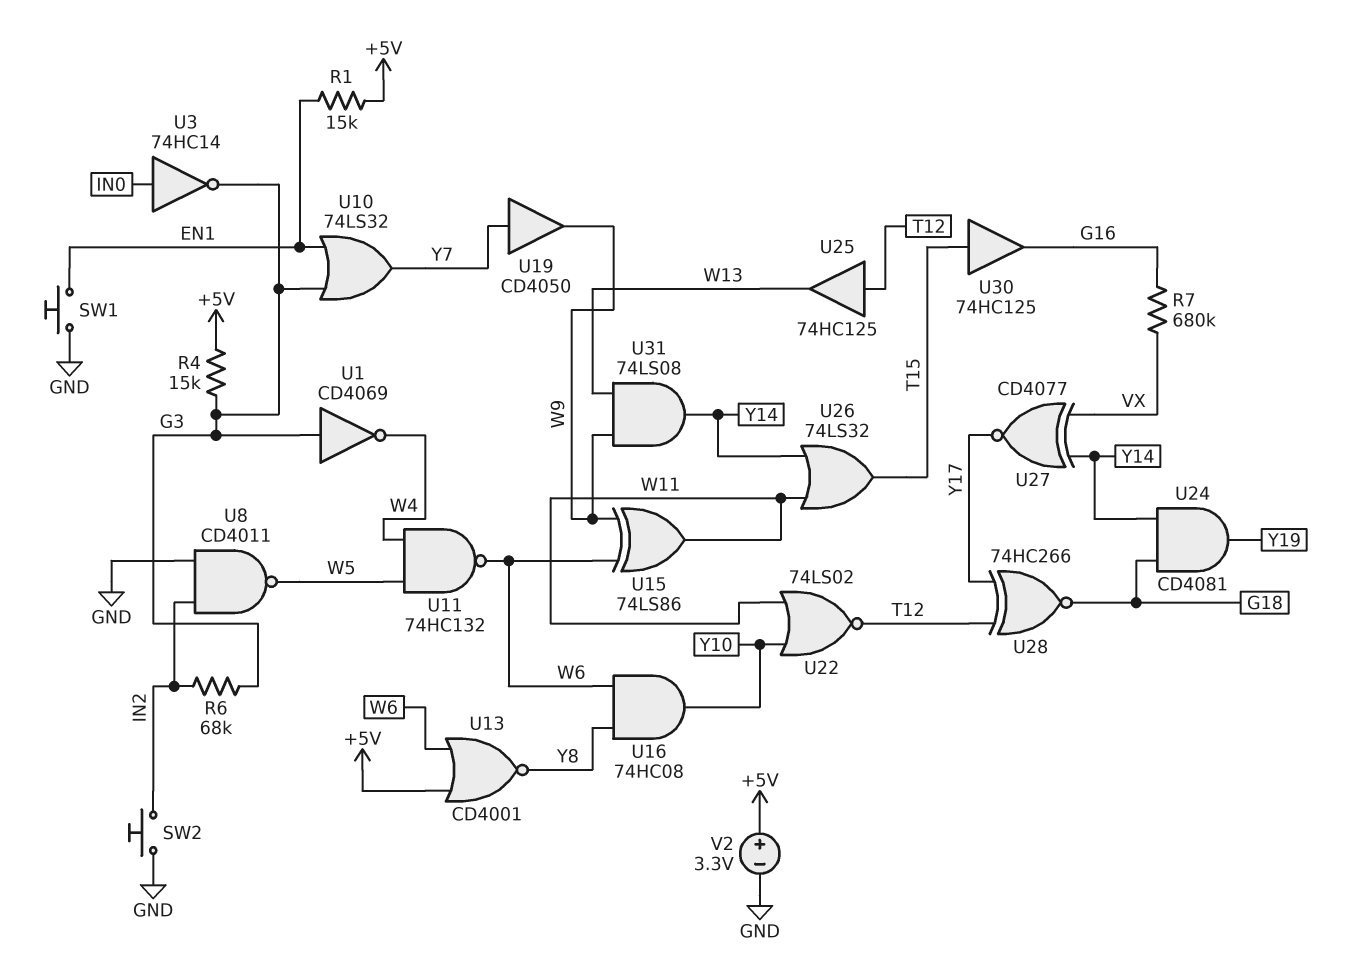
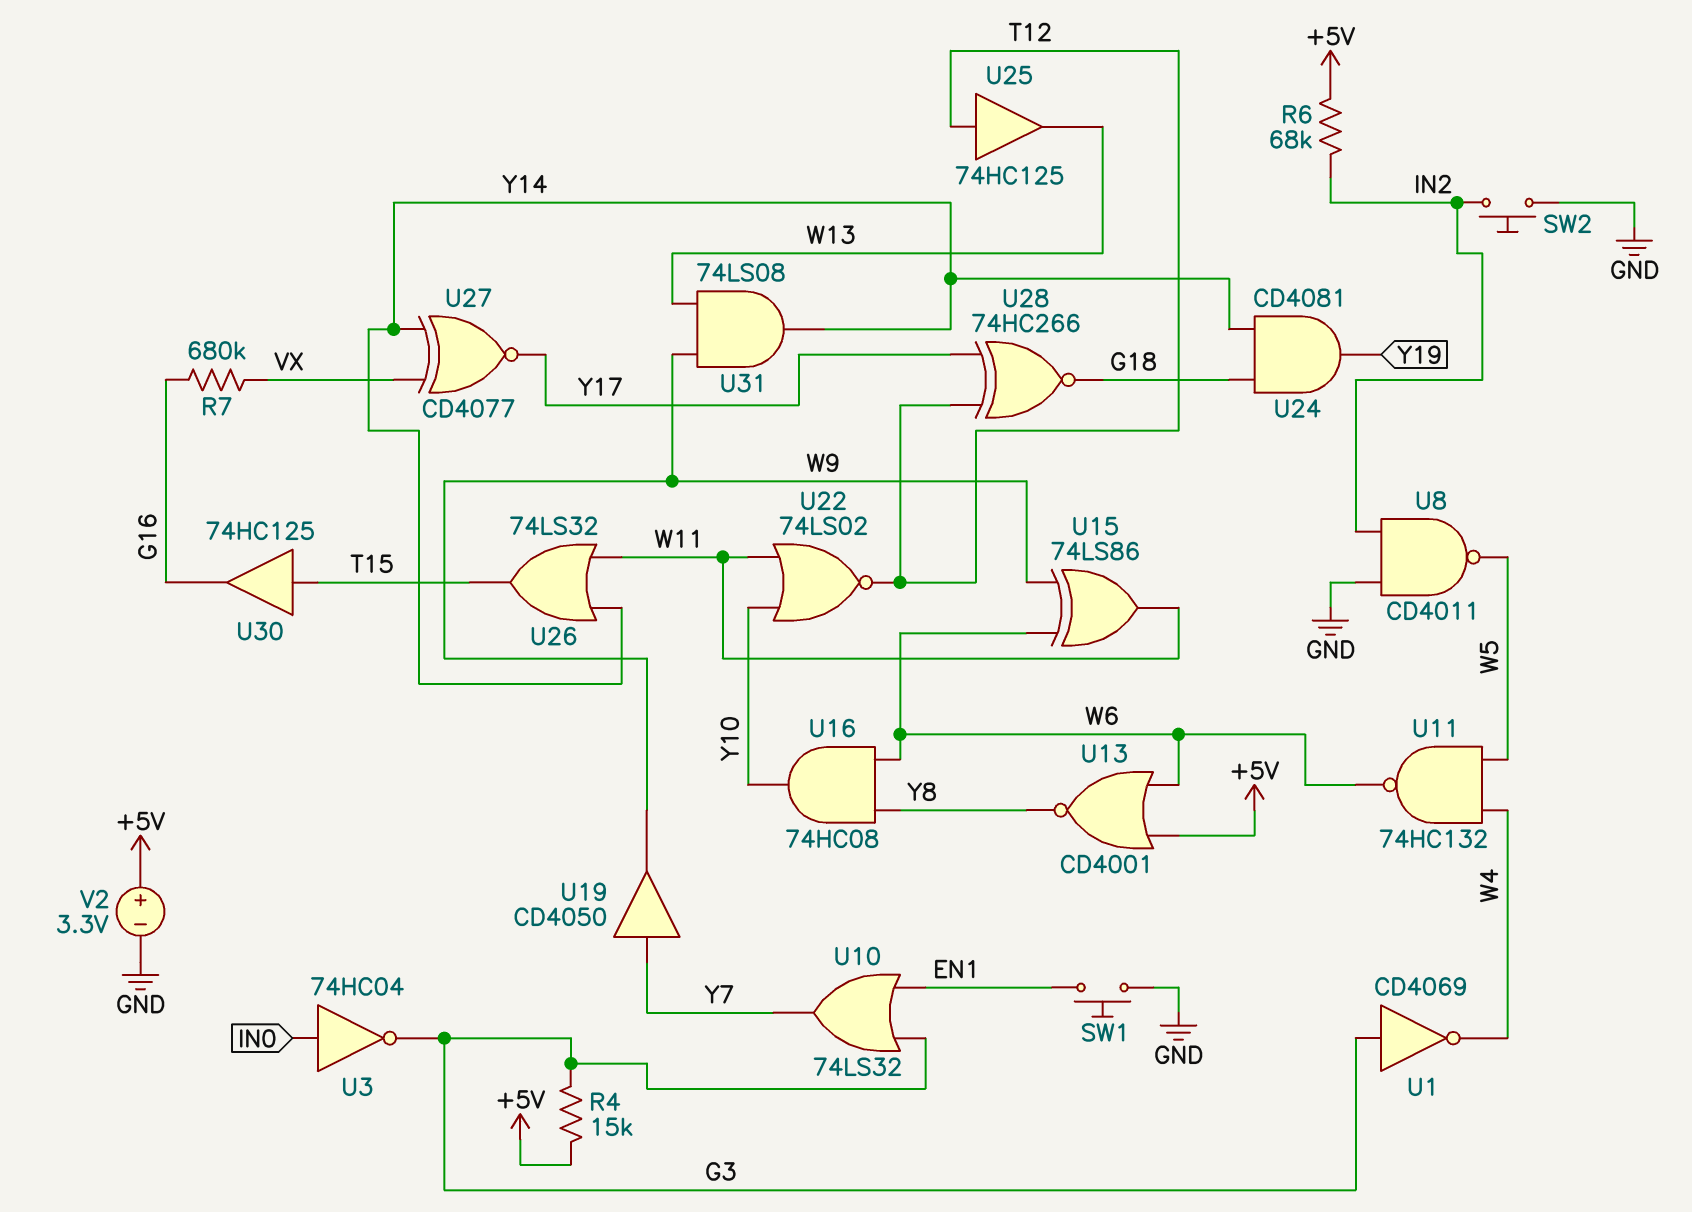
R1: 15k (+5V, EN1) -> none
R6: 68k (G3, IN2) -> 68k (+5V, IN2)
U3: NOT 74HC14 (in IN0, out G3) -> NOT 74HC04 (in IN0, out G3)

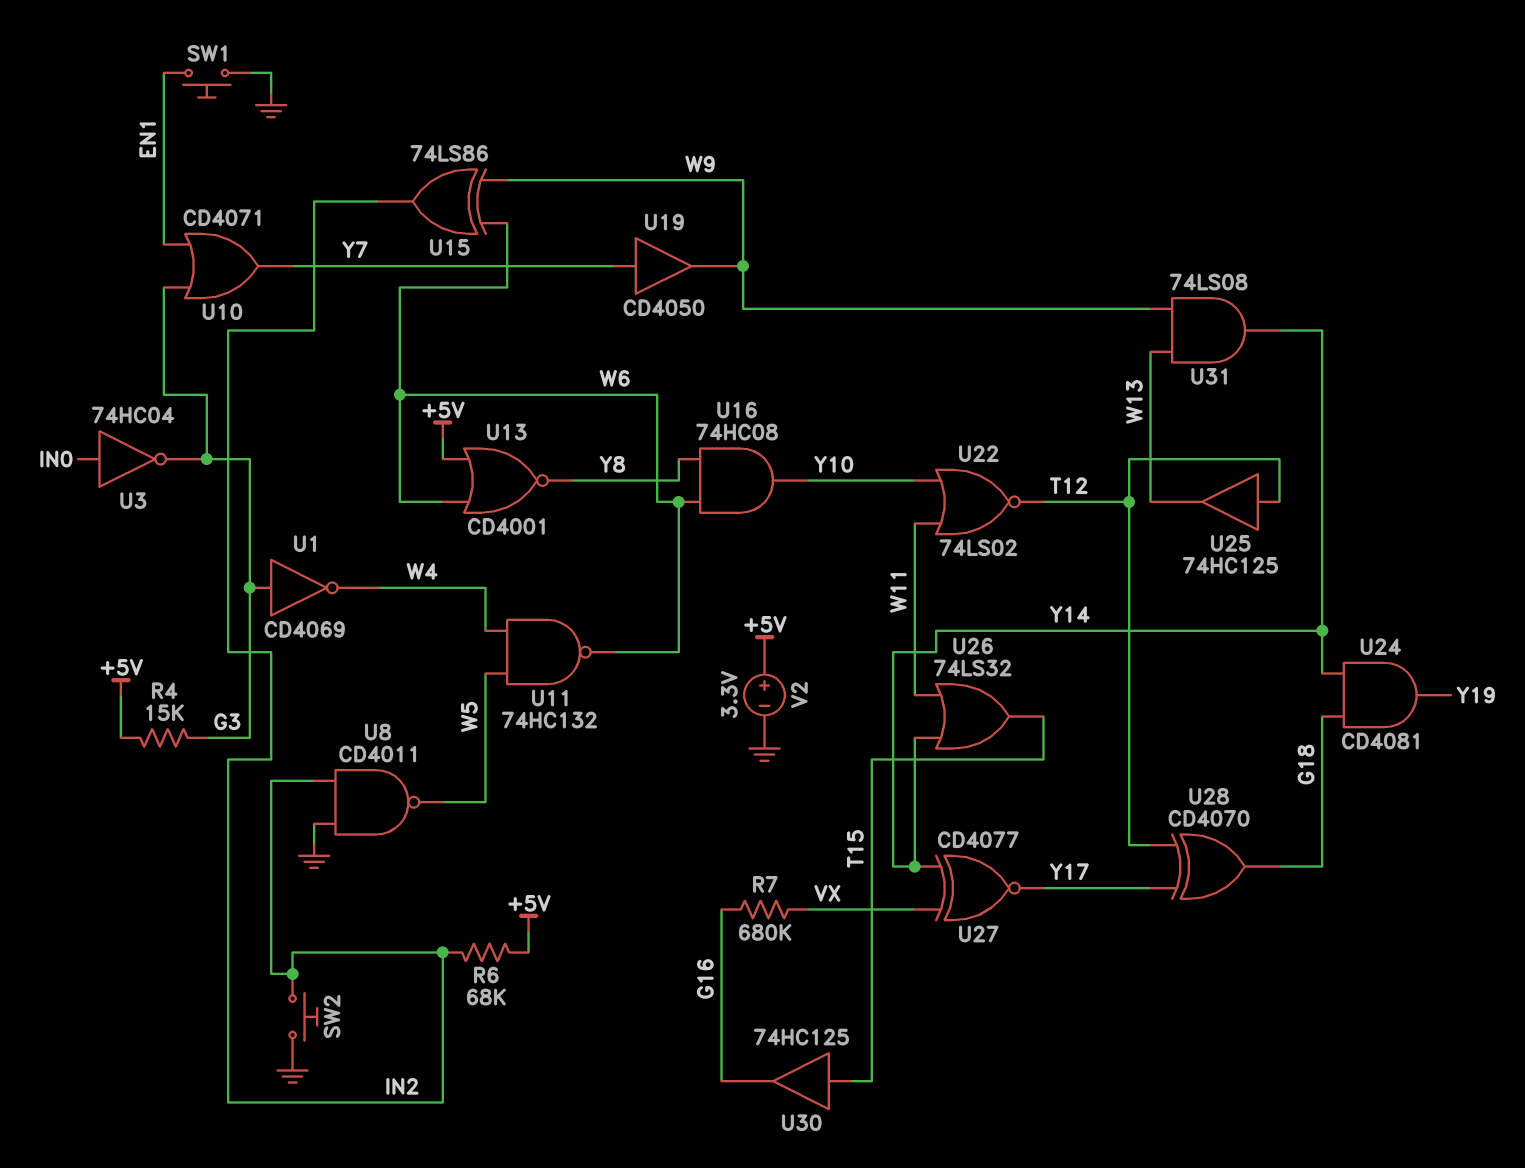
U10: OR 74LS32 (in EN1, in G3, out Y7) -> OR CD4071 (in EN1, in G3, out Y7)
U15: XOR 74LS86 (in W6, in W9, out W11) -> XOR 74LS86 (in W6, in W9, out IN2)
U28: XNOR 74HC266 (in T12, in Y17, out G18) -> XOR CD4070 (in T12, in Y17, out G18)

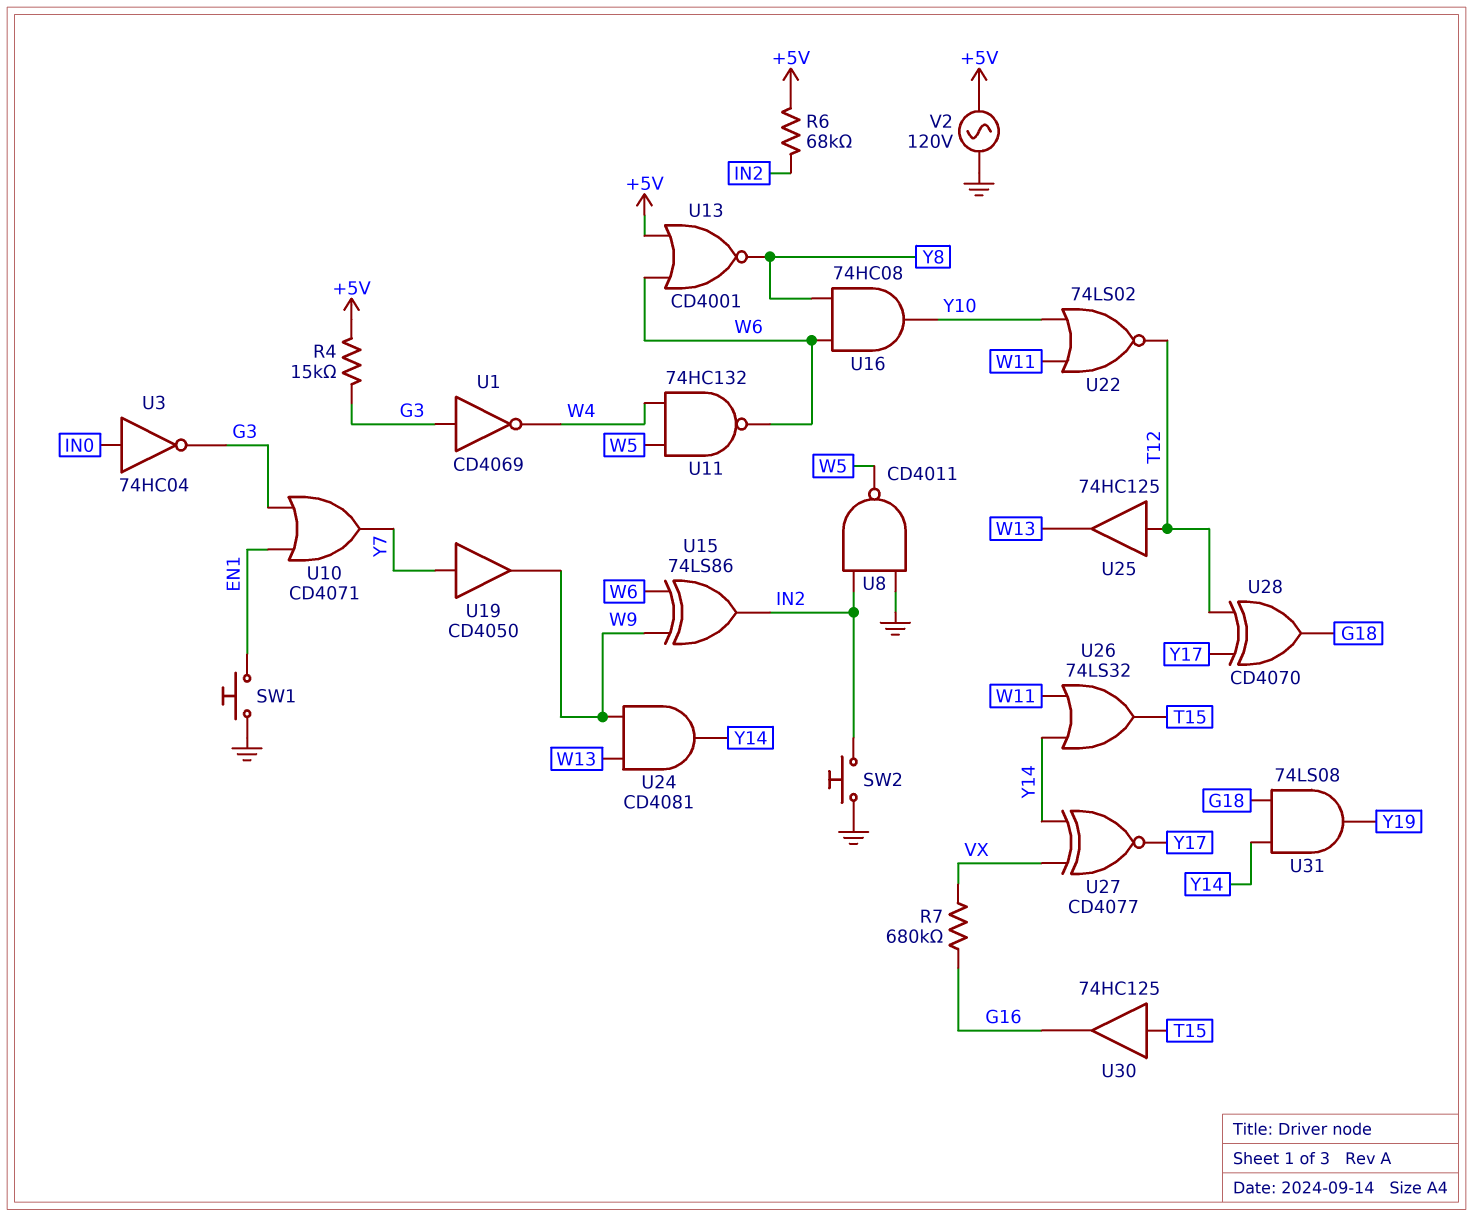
U24: AND CD4081 (in G18, in Y14, out Y19) -> AND CD4081 (in W9, in W13, out Y14)
U31: AND 74LS08 (in W9, in W13, out Y14) -> AND 74LS08 (in G18, in Y14, out Y19)
V2: 3.3V (plus +5V, minus GND) -> AC 120V (+5V, GND)

